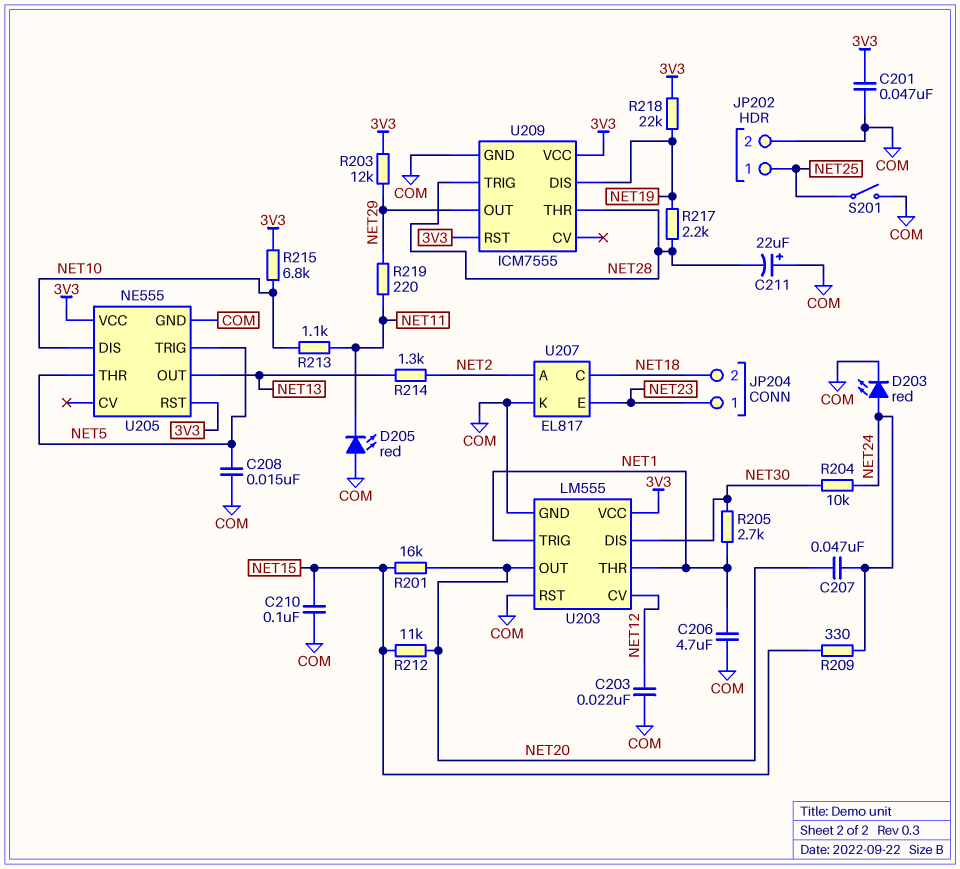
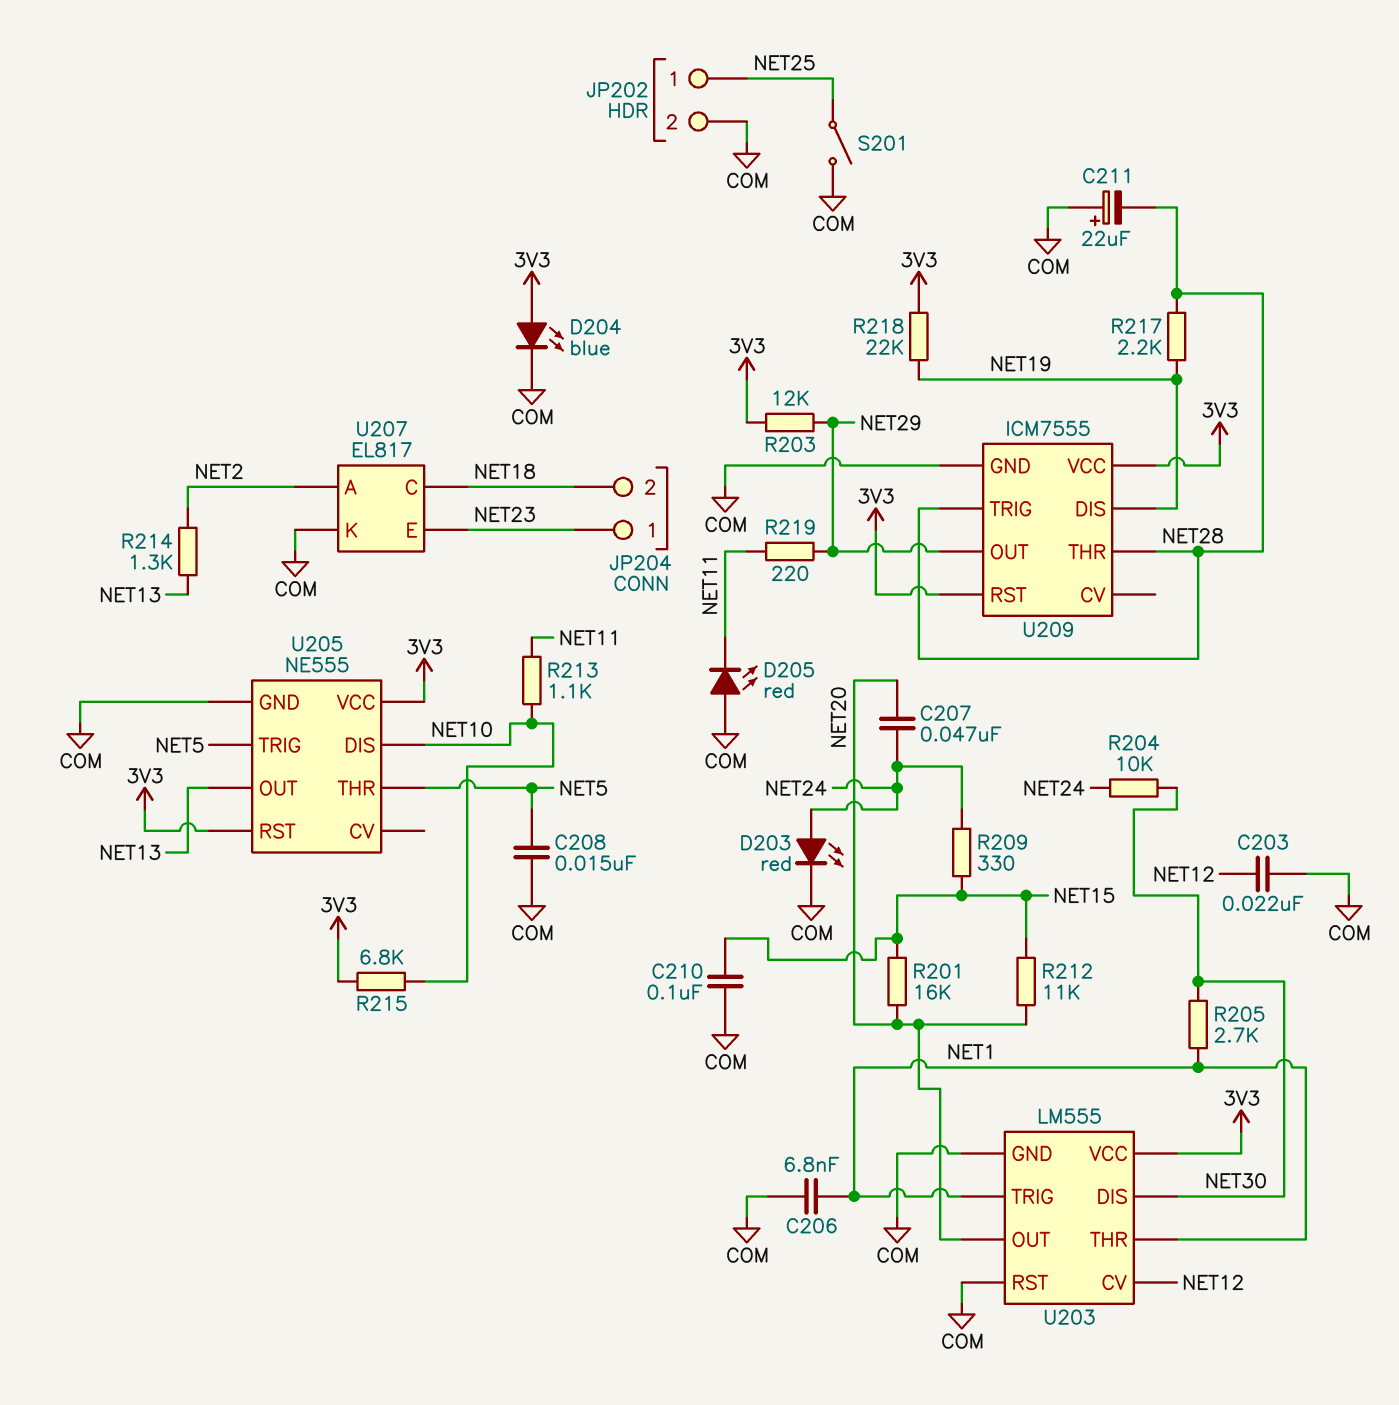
C201: 47nF (3V3, COM) -> none
C206: 4.7uF (COM, NET1) -> 6.8nF (COM, NET1)
D204: none -> LED blue (A 3V3, K COM)

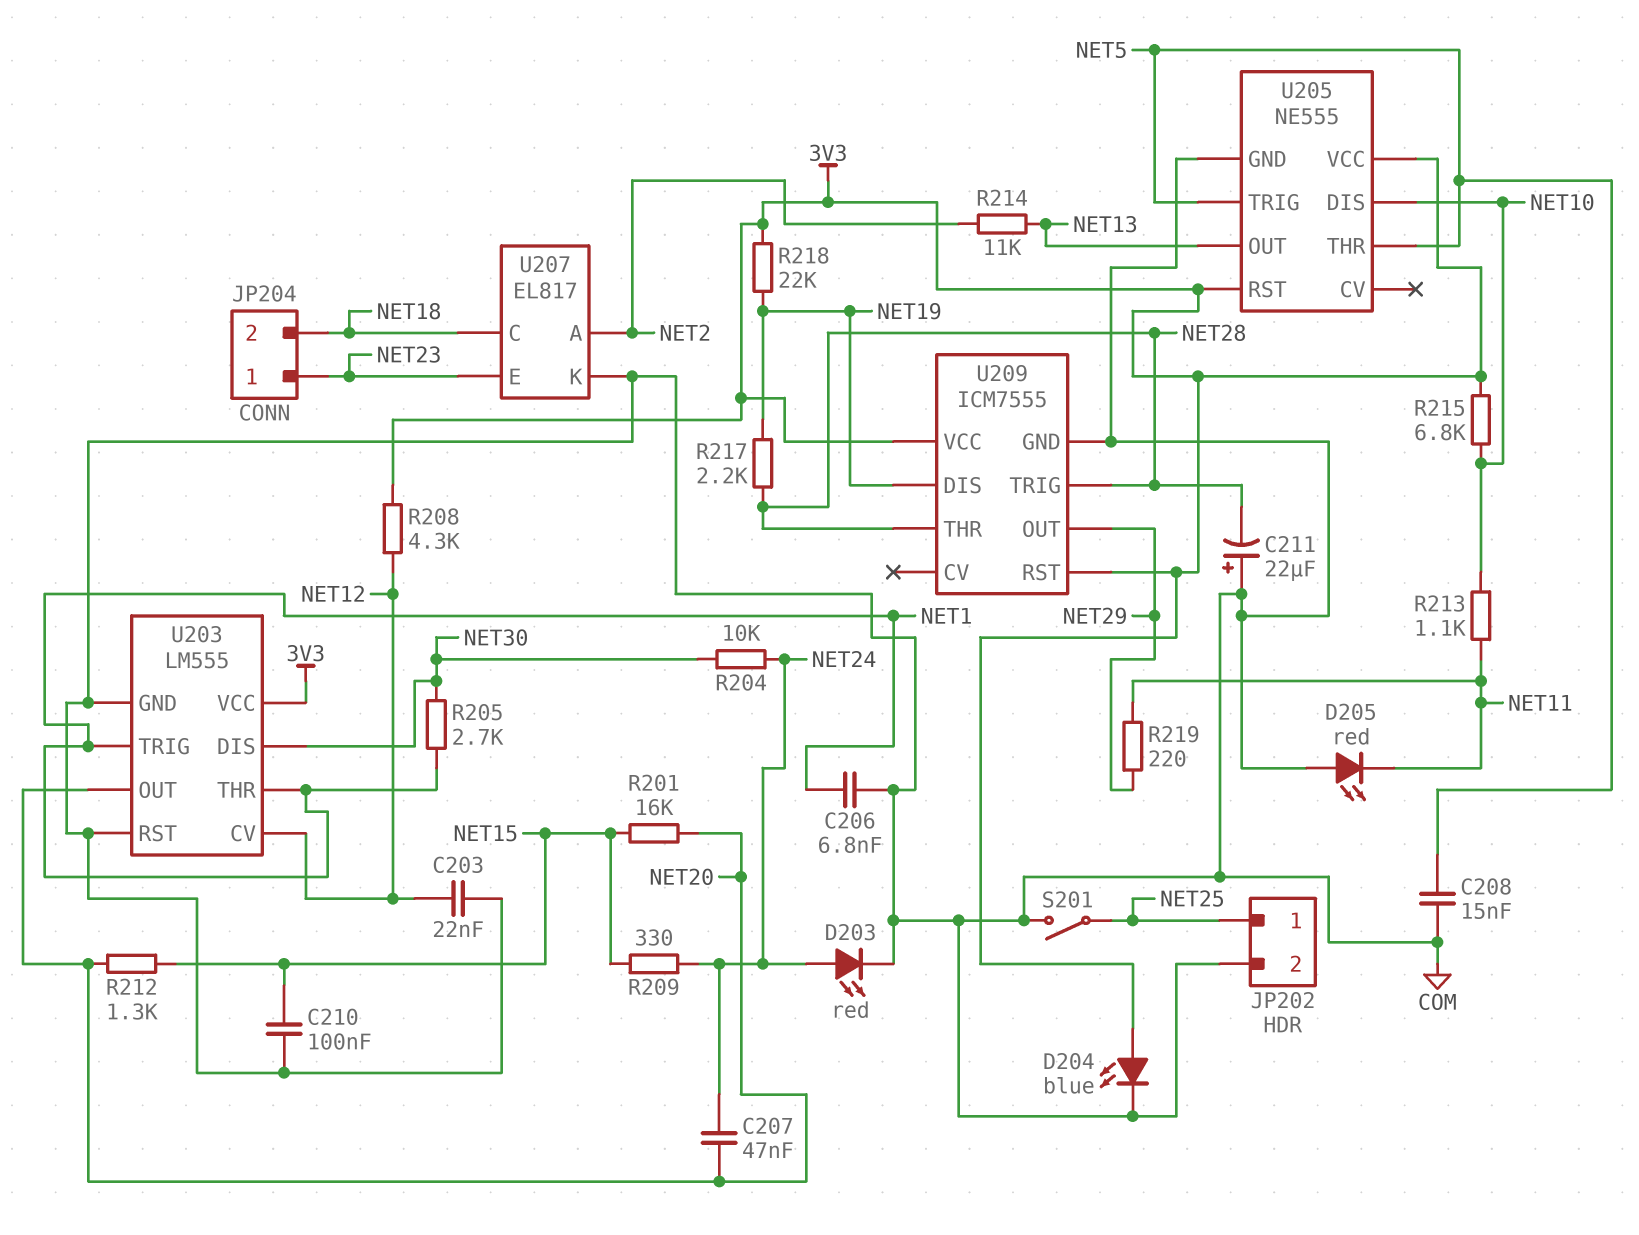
R203: 12k (3V3, NET29) -> none
R208: none -> 4.3k (3V3, NET12)
R212: 11k (NET15, NET20) -> 1.3k (NET15, NET20)
R214: 1.3k (NET2, NET13) -> 11k (NET2, NET13)

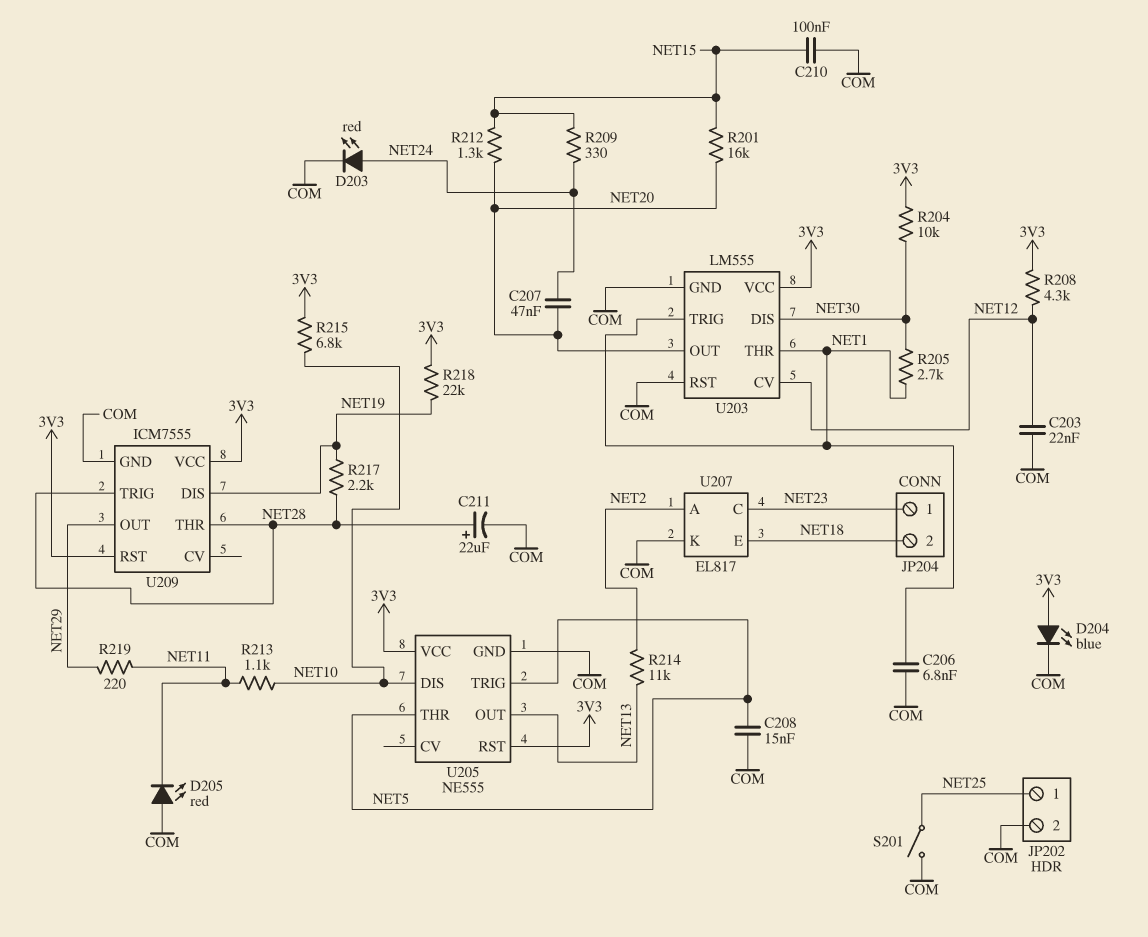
C211: 22uF (plus COM, minus NET28) -> 22uF (plus NET28, minus COM)
R204: 10k (NET24, NET30) -> 10k (3V3, NET30)
U207 pin C: NET18 -> NET23
U207 pin E: NET23 -> NET18

